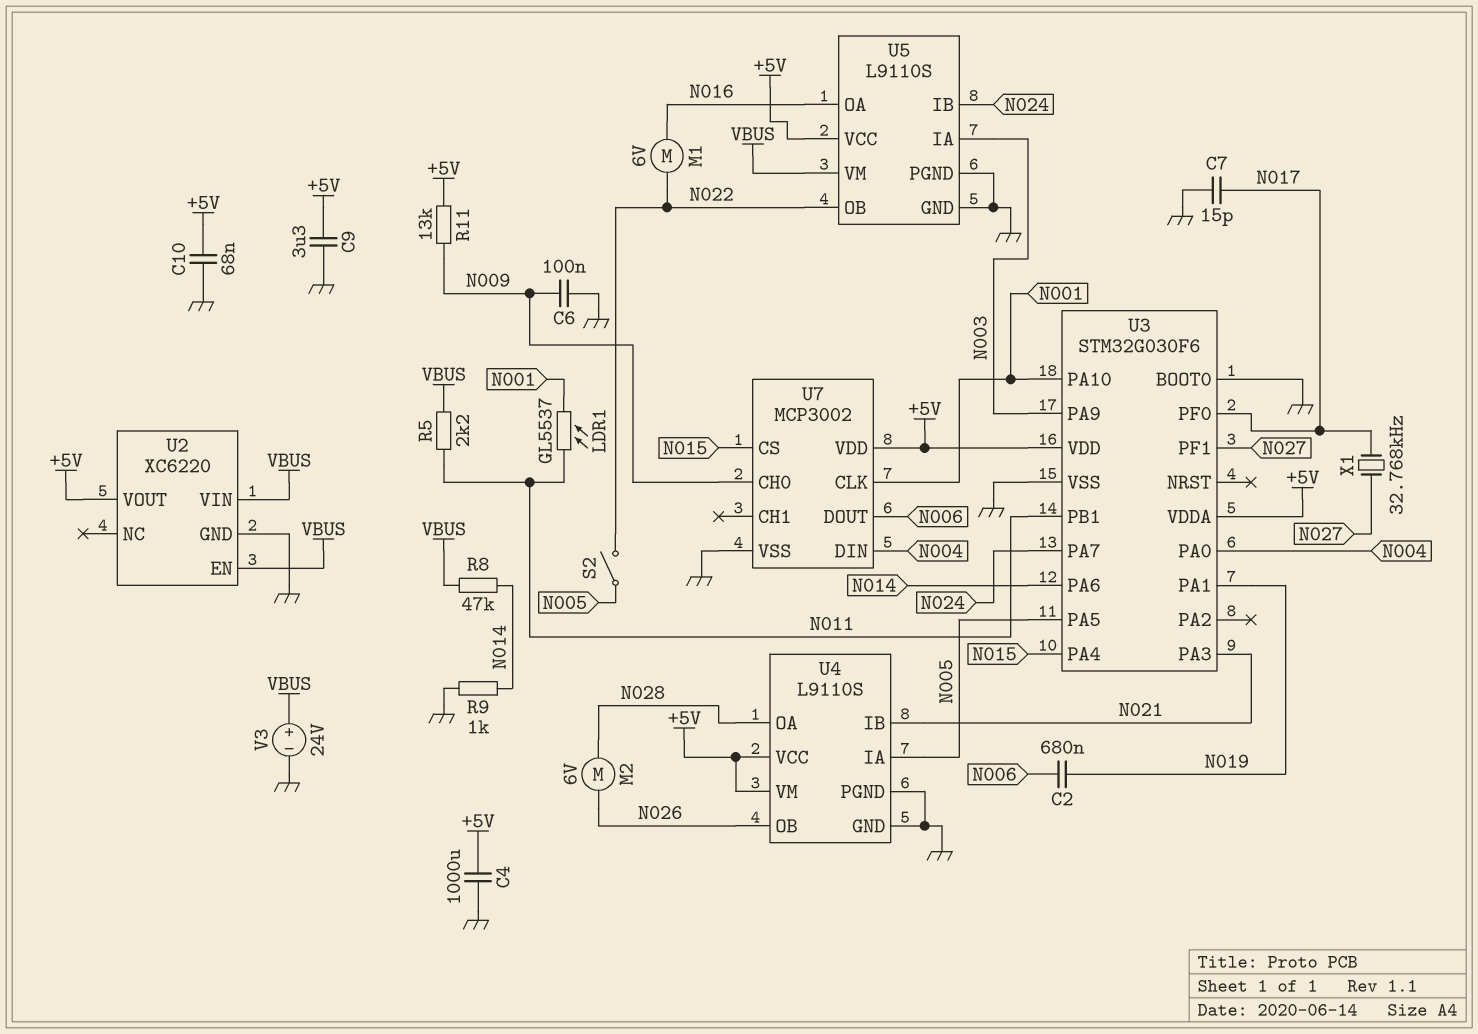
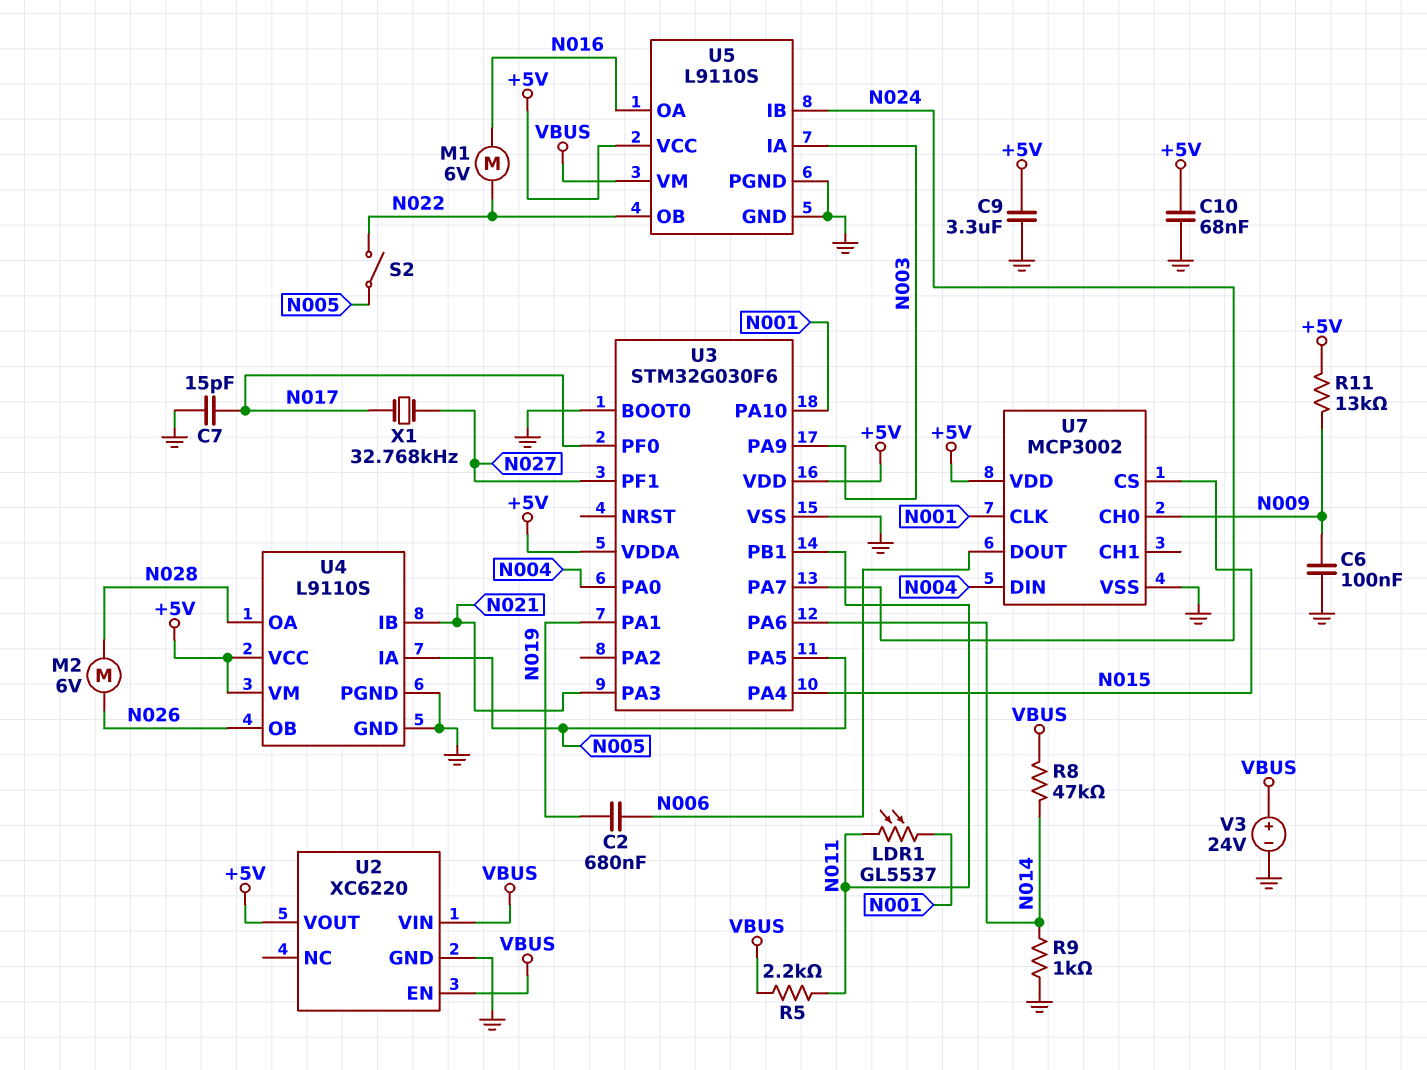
C4: 1000uF (+5V, GND) -> none

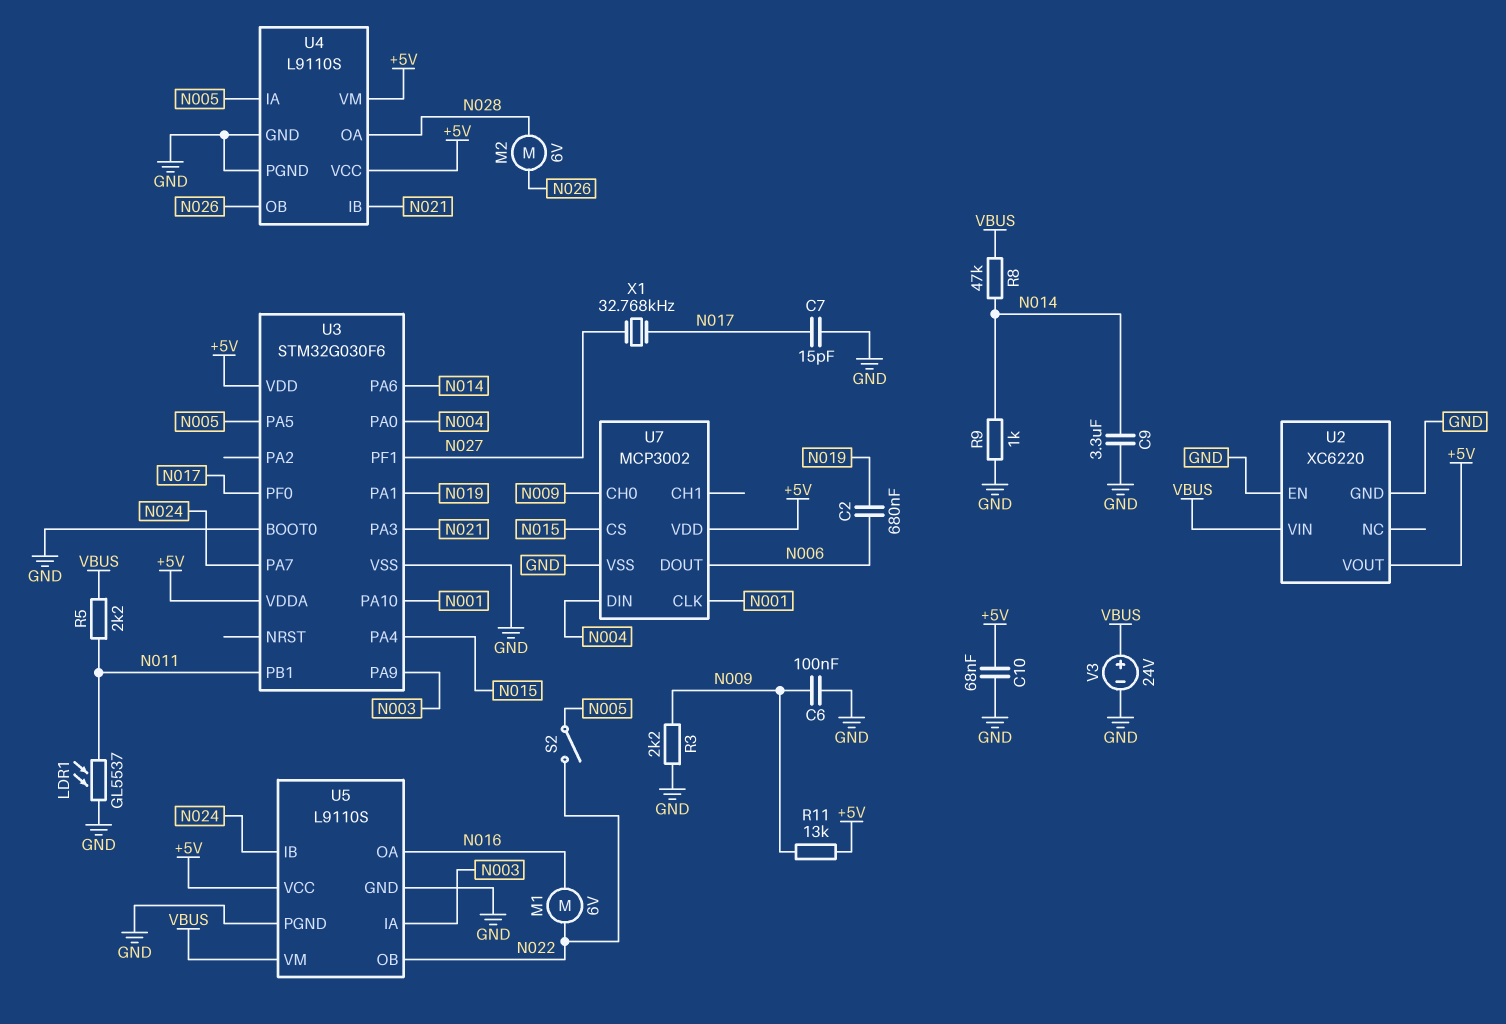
C9: 3.3uF (+5V, GND) -> 3.3uF (GND, N014)
LDR1: GL5537 (N001, N011) -> GL5537 (GND, N011)
R3: none -> 2.2k (GND, N009)
U2 pin EN: VBUS -> GND

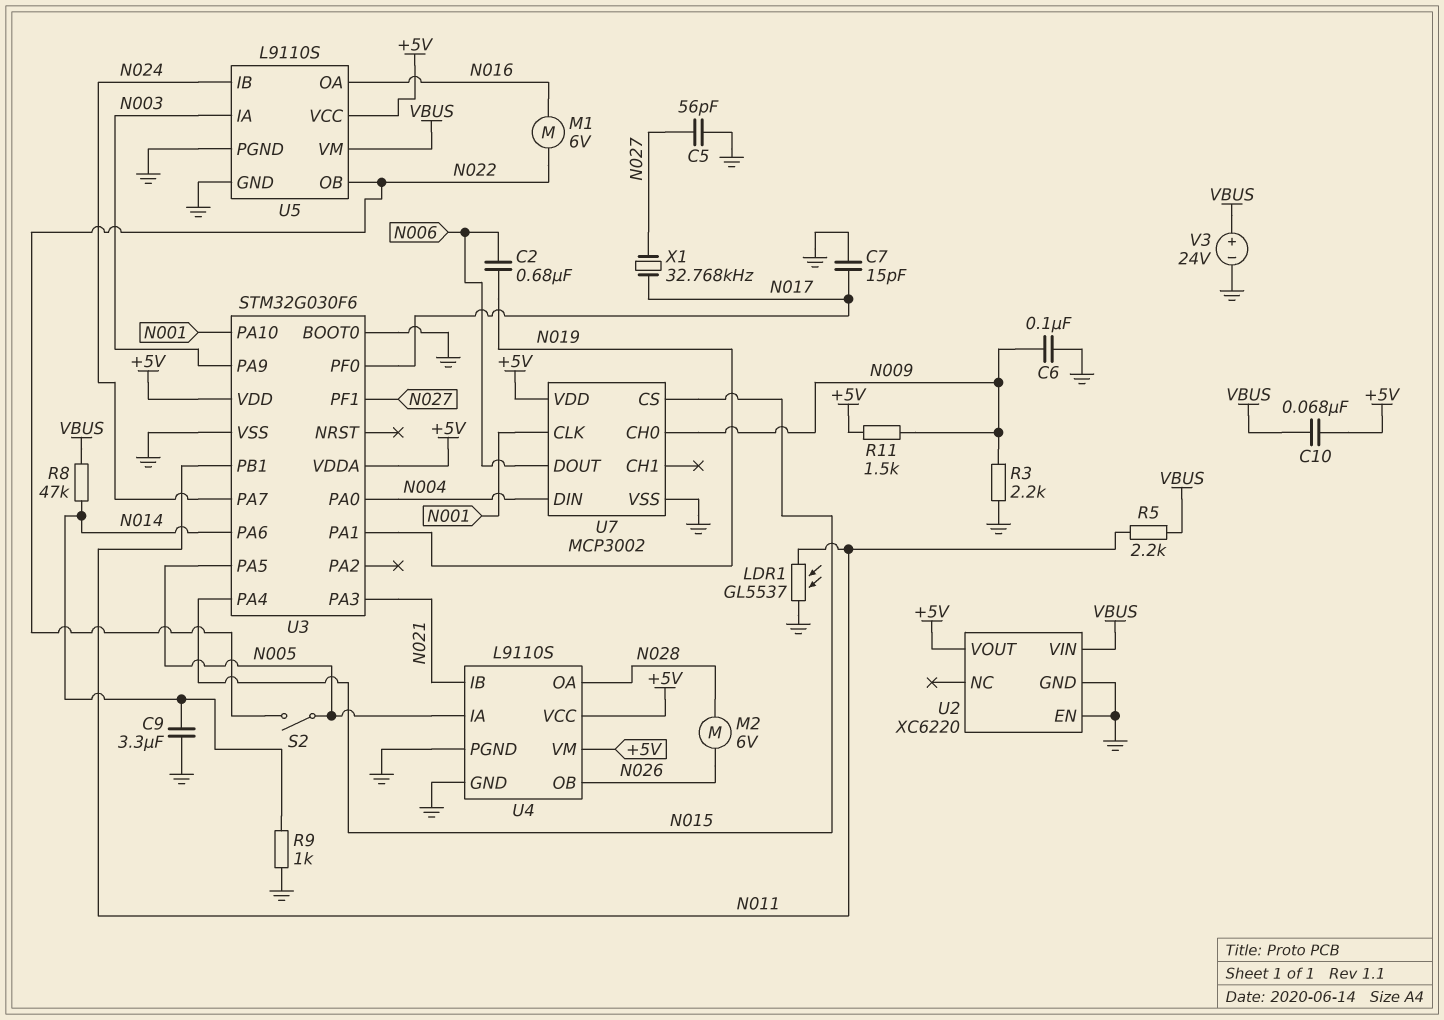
C5: none -> 56pF (GND, N027)
C10: 68nF (+5V, GND) -> 68nF (+5V, VBUS)
R11: 13k (+5V, N009) -> 1.5k (+5V, N009)

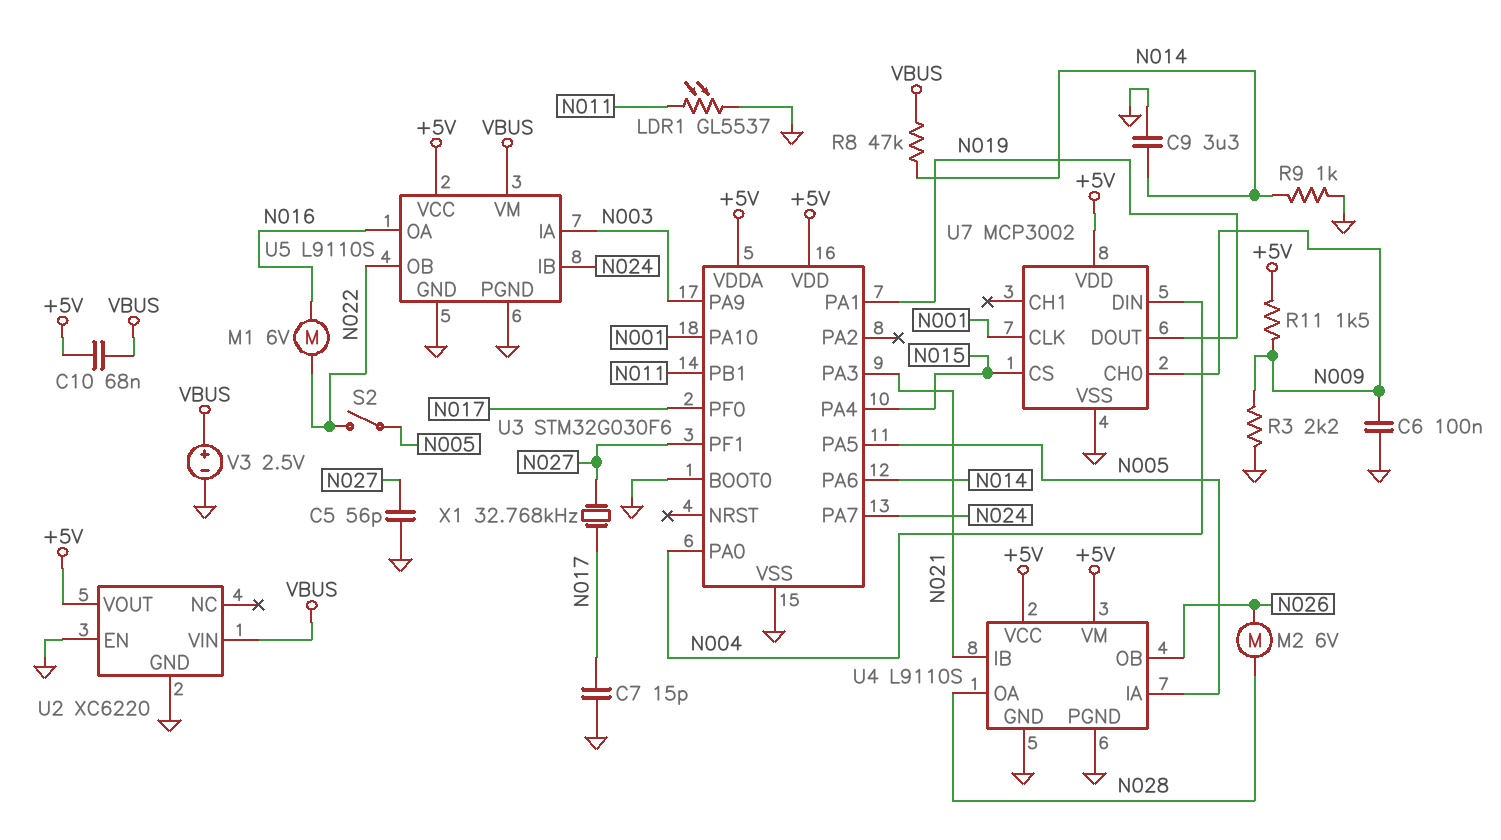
C2: 680nF (N006, N019) -> none
R5: 2.2k (N011, VBUS) -> none
U7 pin DOUT: N006 -> N019
V3: 24V (plus VBUS, minus GND) -> 2.5V (plus VBUS, minus GND)

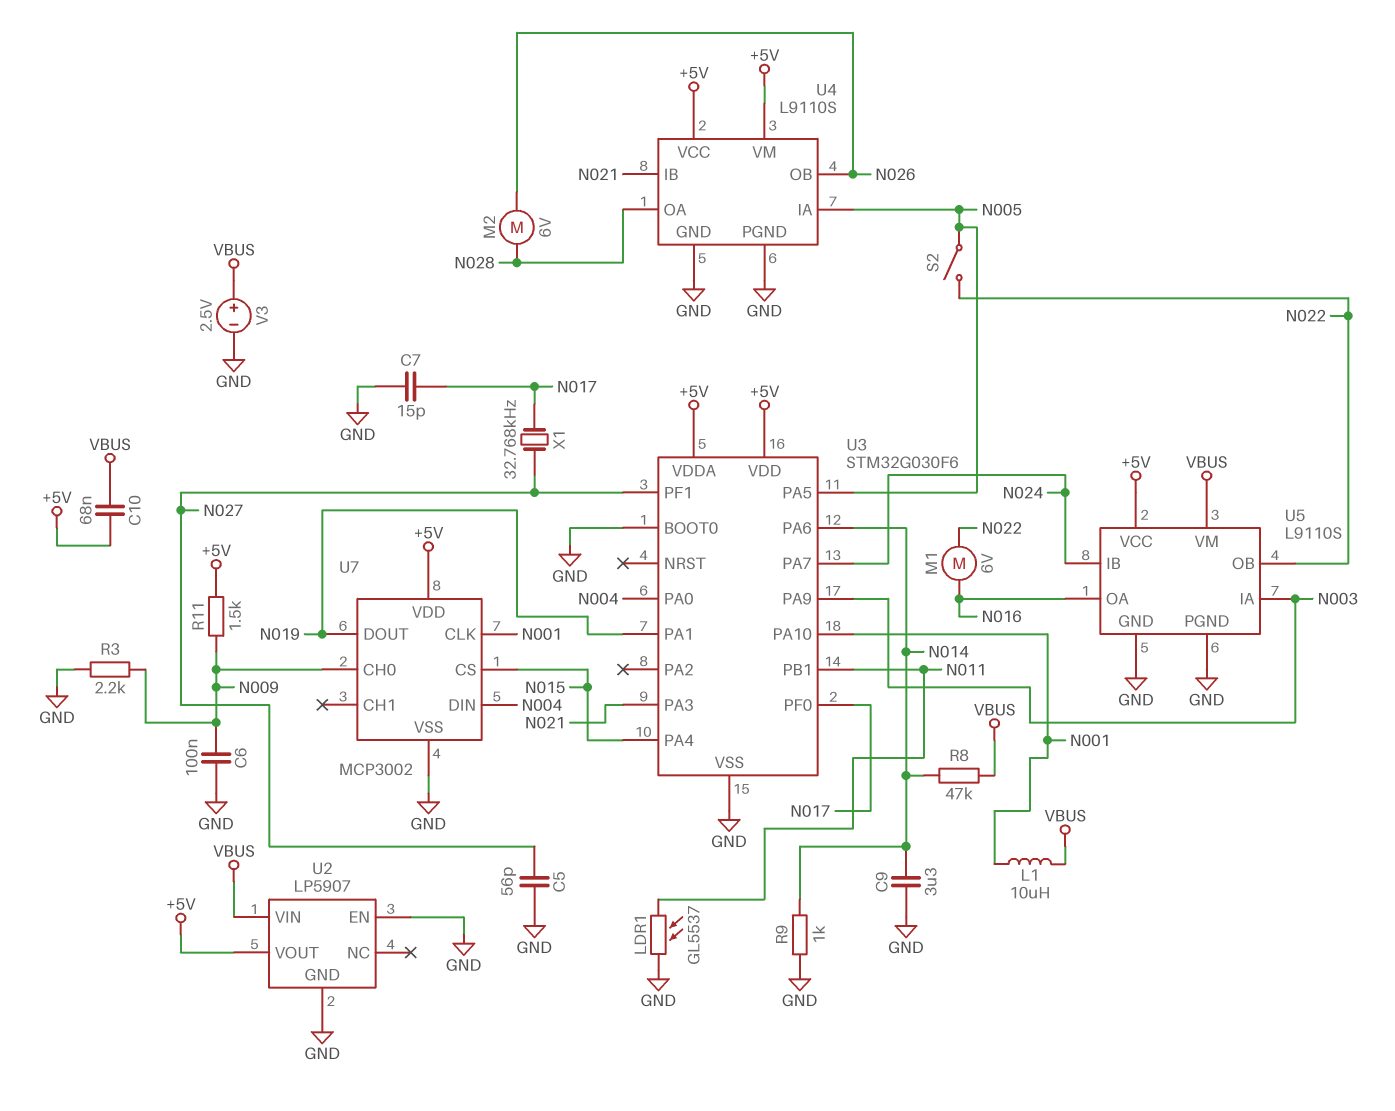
L1: none -> 10uH (N001, VBUS)
U2: XC6220 -> LP5907

